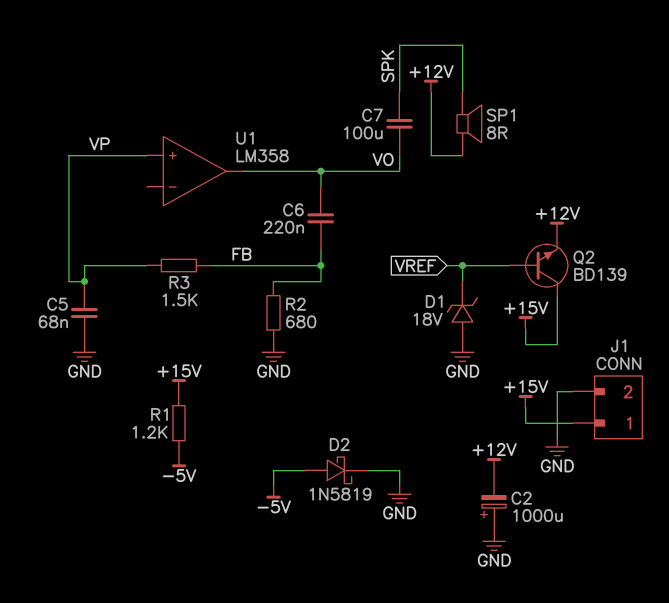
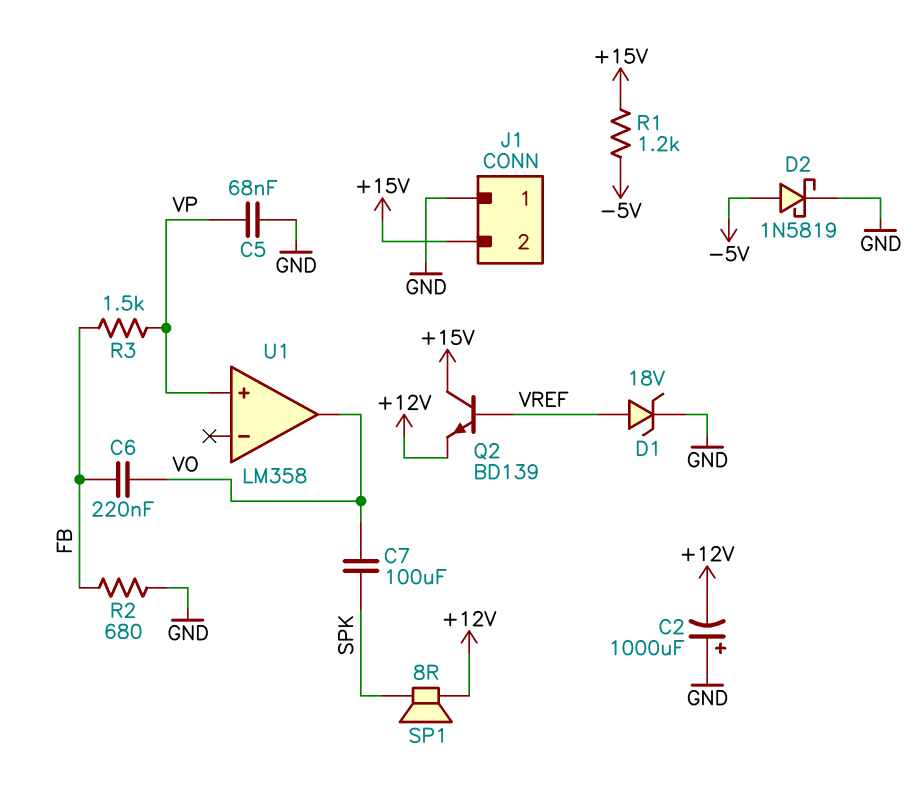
D1: zener 18V (A GND, K VREF) -> zener 18V (A VREF, K GND)
J1 pin 1: +15V -> GND
J1 pin 2: GND -> +15V

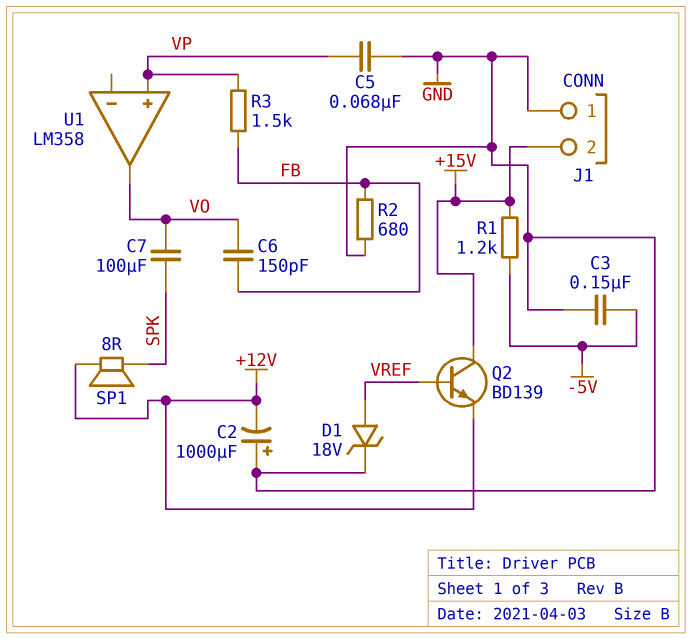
C3: none -> 150nF (-5V, GND)
C6: 220nF (FB, VO) -> 150pF (FB, VO)
D2: schottky 1N5819 (A -5V, K GND) -> none

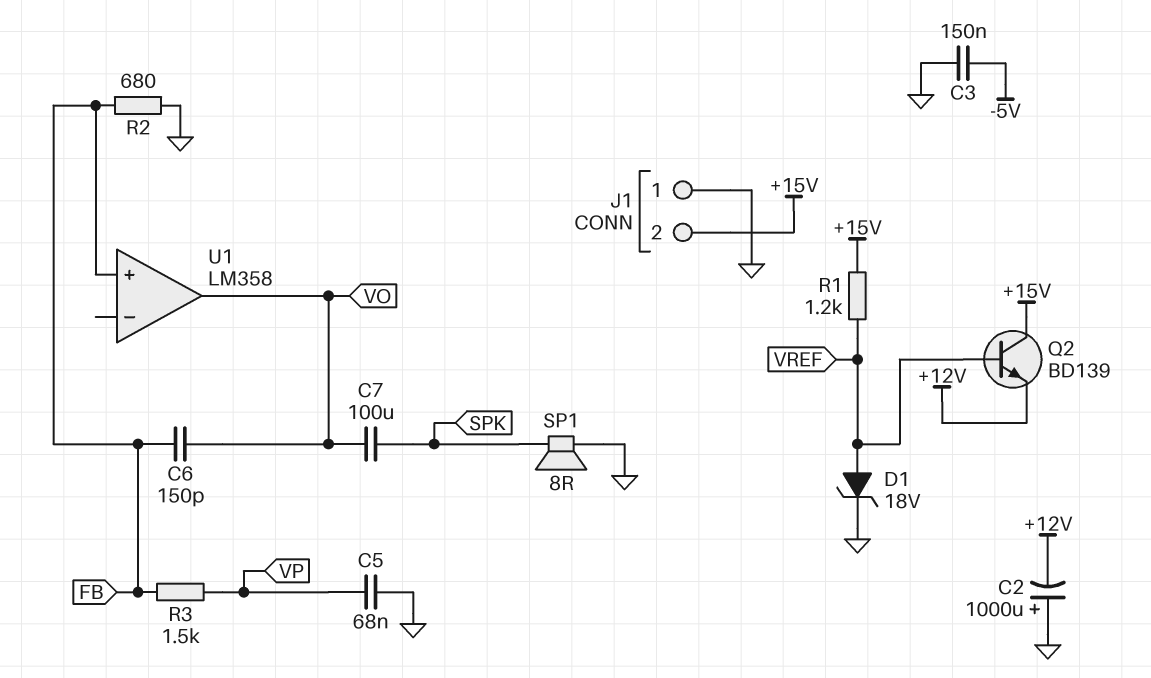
R1: 1.2k (+15V, -5V) -> 1.2k (+15V, VREF)
SP1: speaker 8R (+12V, SPK) -> speaker 8R (GND, SPK)
U1 pin in+: VP -> FB

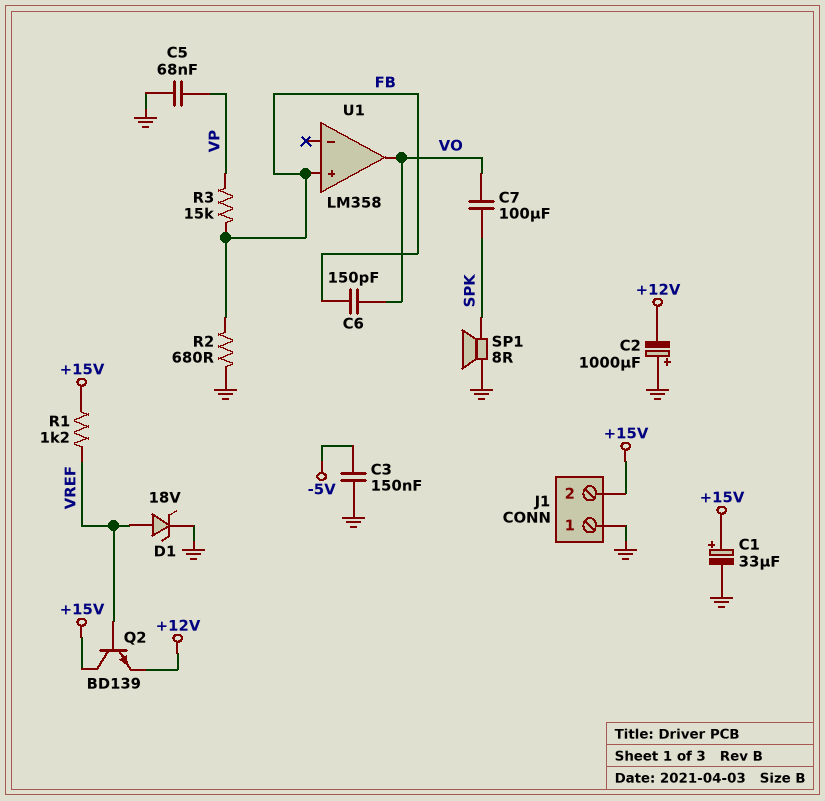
C1: none -> 33uF (plus +15V, minus GND)
R3: 1.5k (FB, VP) -> 15k (FB, VP)

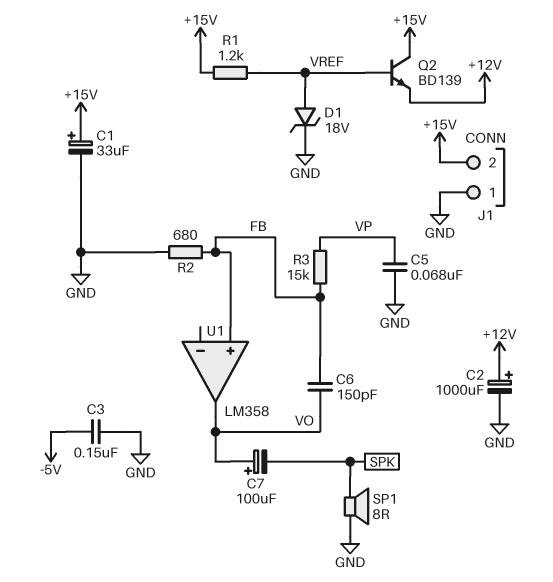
C2: 1000uF (plus GND, minus +12V) -> 1000uF (plus +12V, minus GND)
C7: 100uF (SPK, VO) -> 100uF (plus VO, minus SPK)

